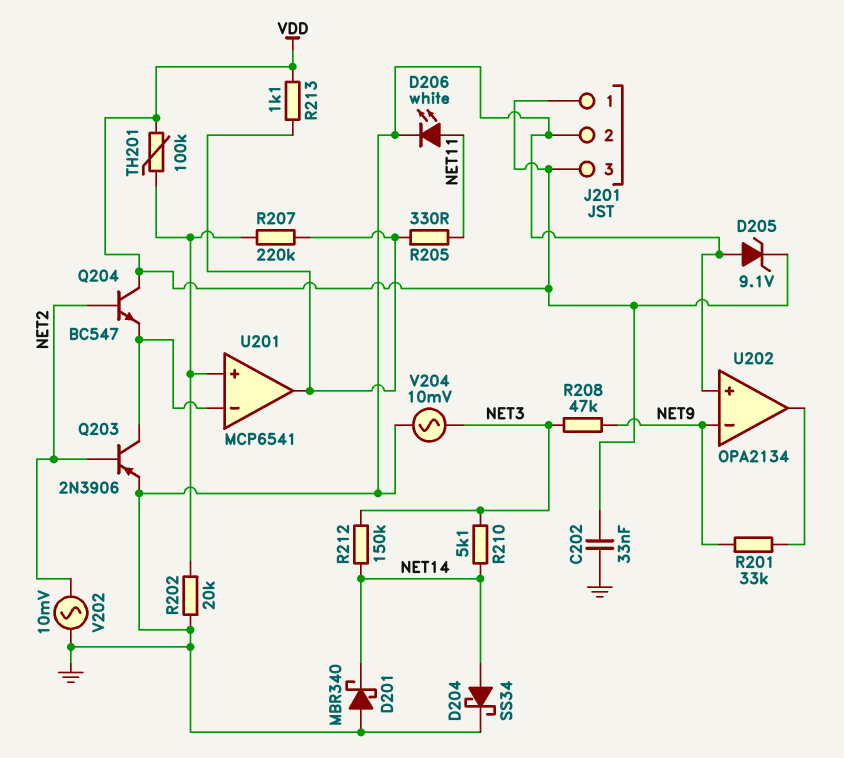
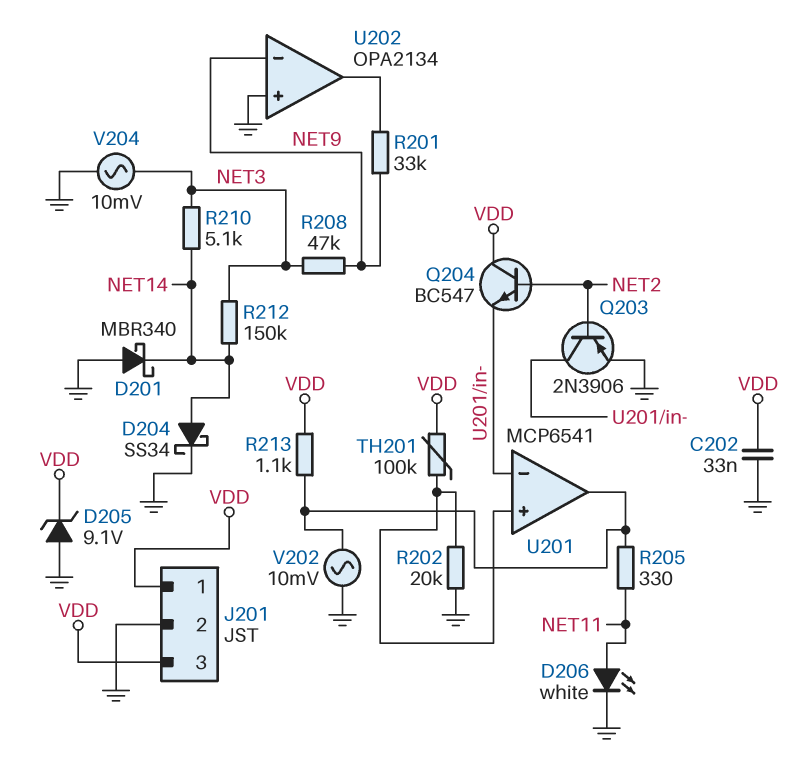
R207: 220k (U201/in+, U201/out) -> none
V202: AC 10mV (GND, NET2) -> AC 10mV (GND, U201/out)

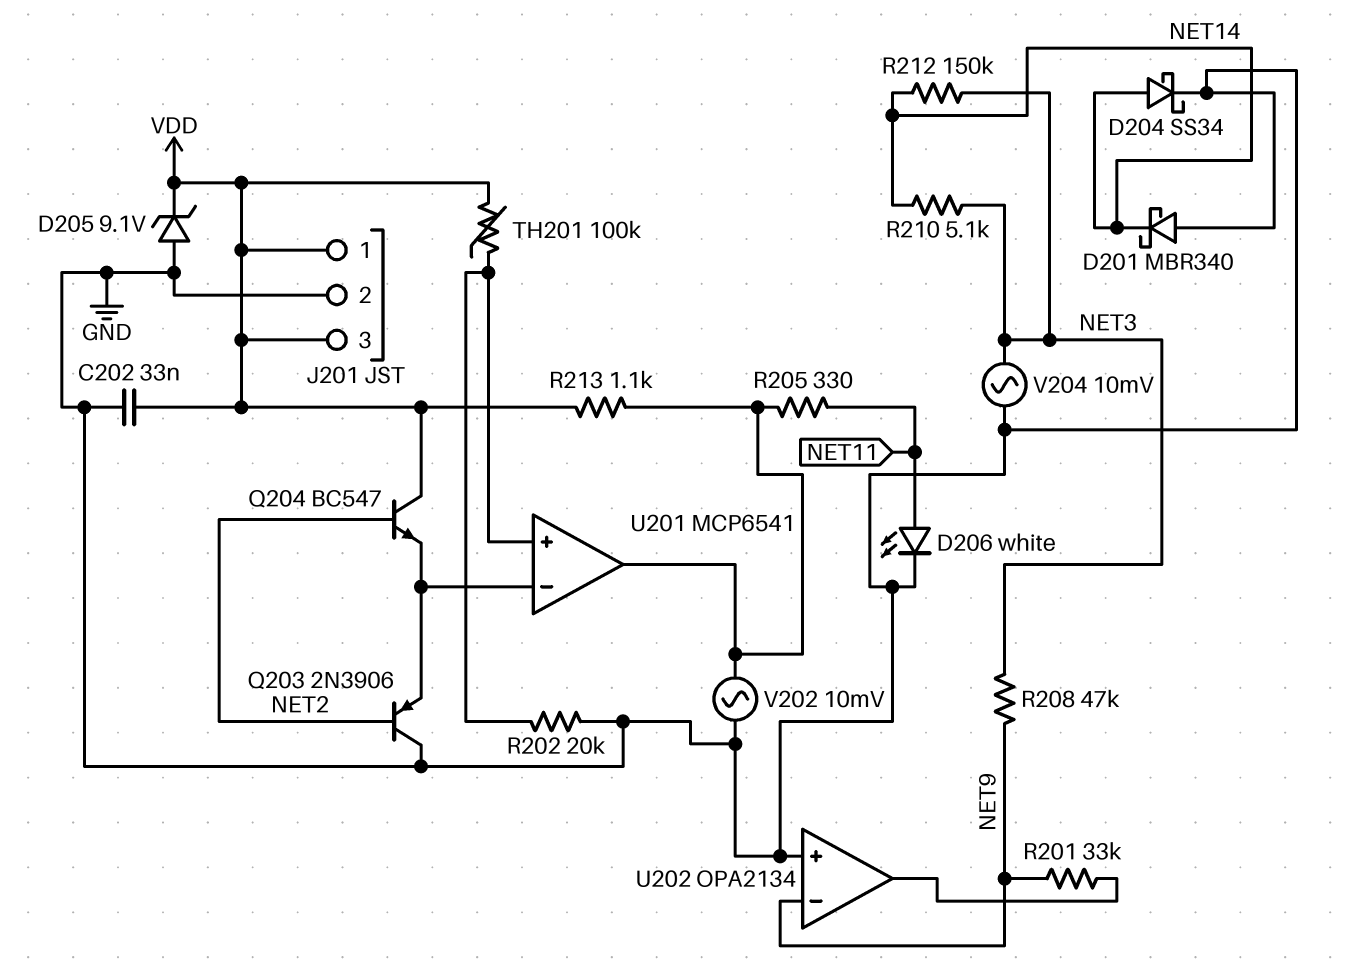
Q203: PNP 2N3906 (B NET2, C U201/in-, E GND) -> PNP 2N3906 (B NET2, C GND, E U201/in-)

